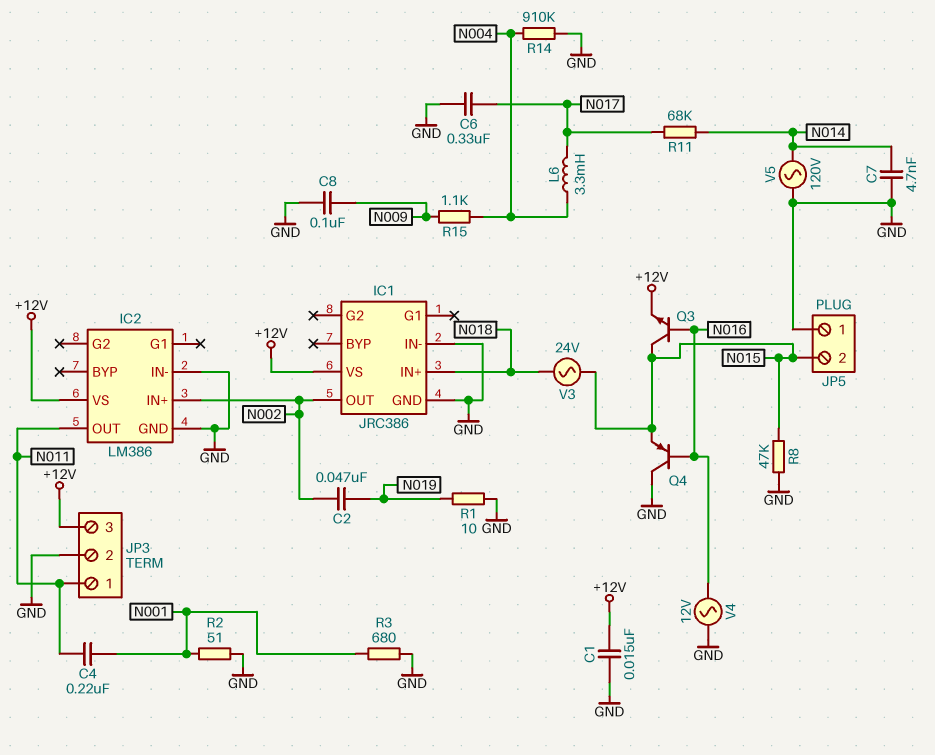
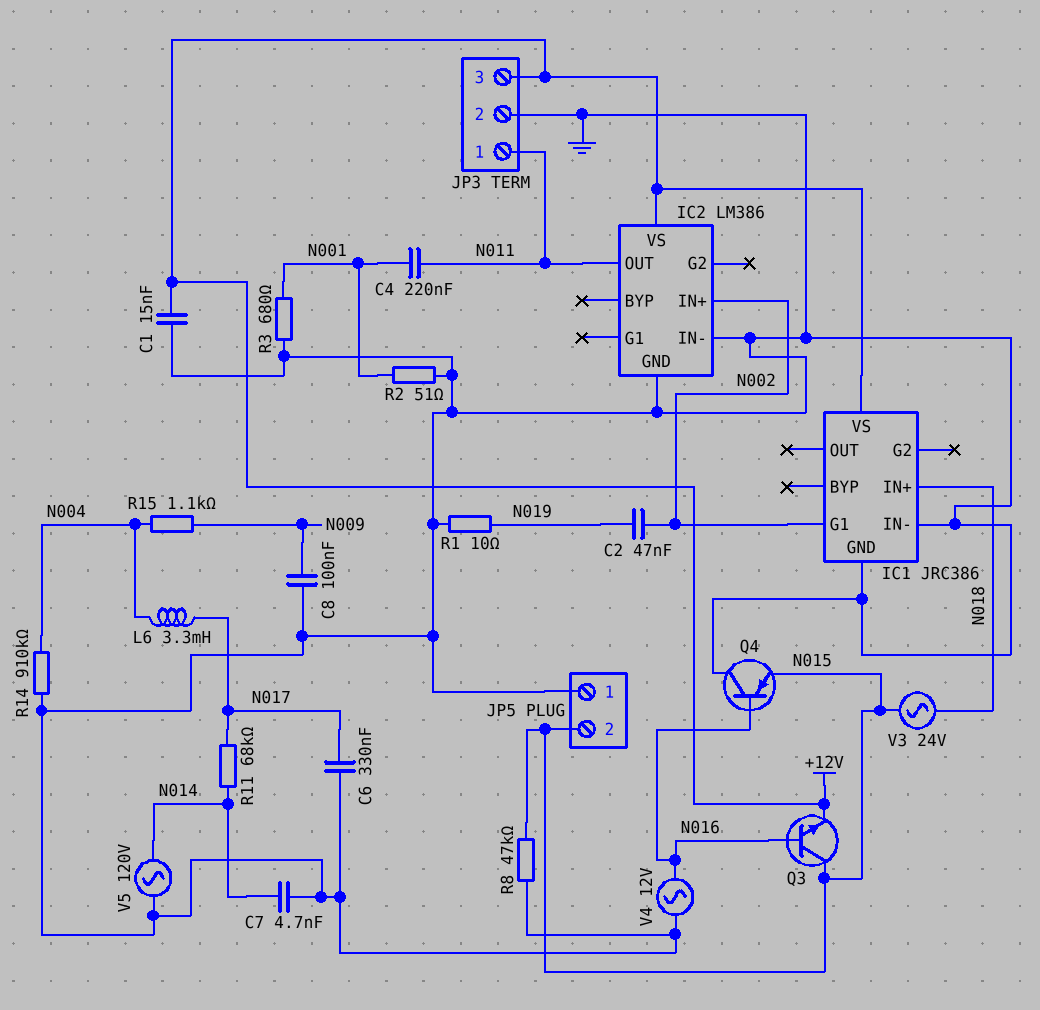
IC1 pin G1: none -> N002
IC1 pin OUT: N002 -> none

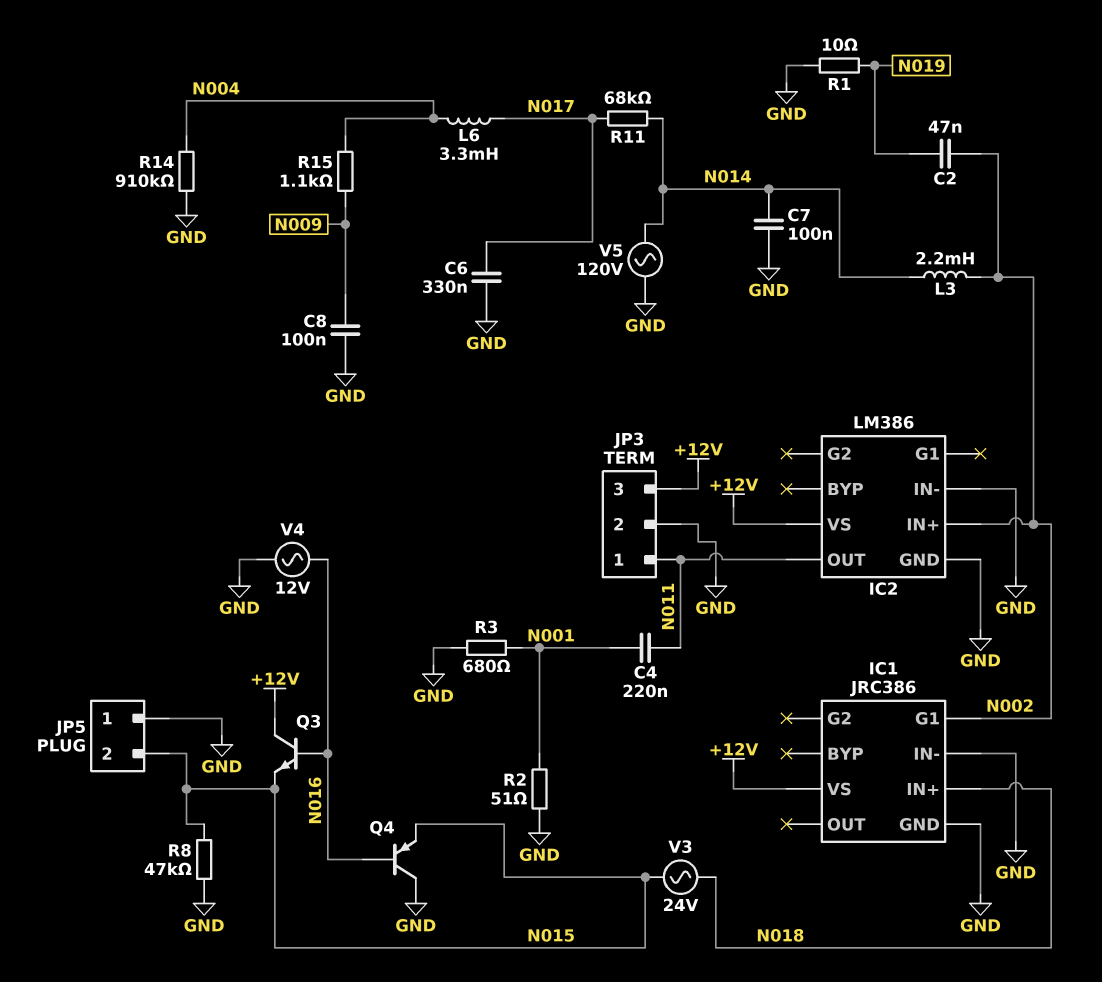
C1: 15nF (+12V, GND) -> none
C7: 4.7nF (GND, N014) -> 100nF (GND, N014)
L3: none -> 2.2mH (N002, N014)
Q3: NPN (B N016, C N015, E +12V) -> NPN (B N016, C +12V, E N015)

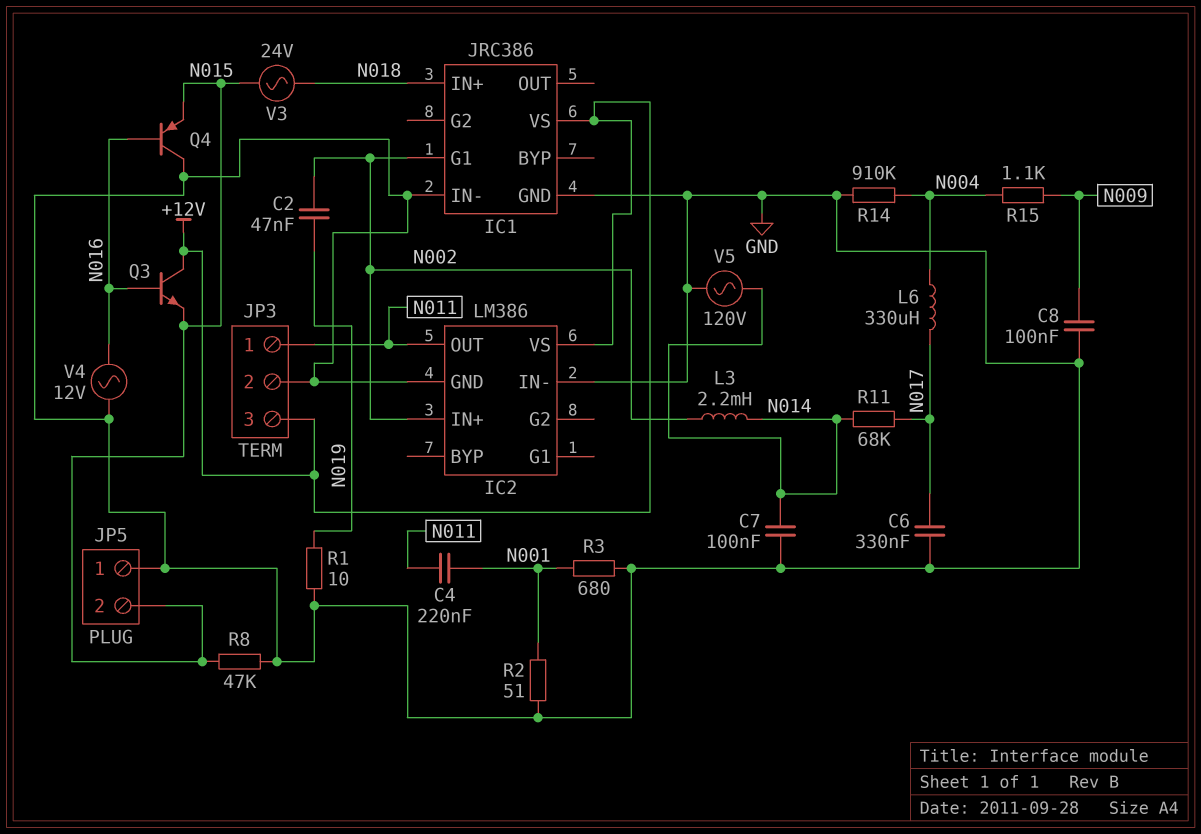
L6: 3.3mH (N004, N017) -> 330uH (N004, N017)

